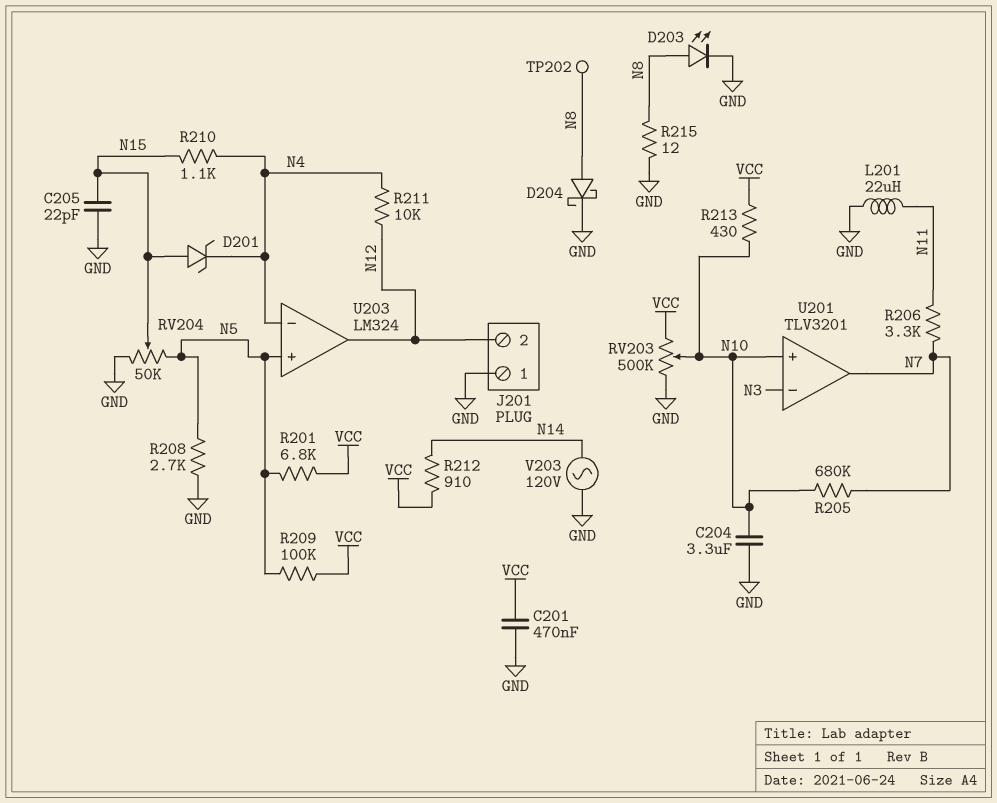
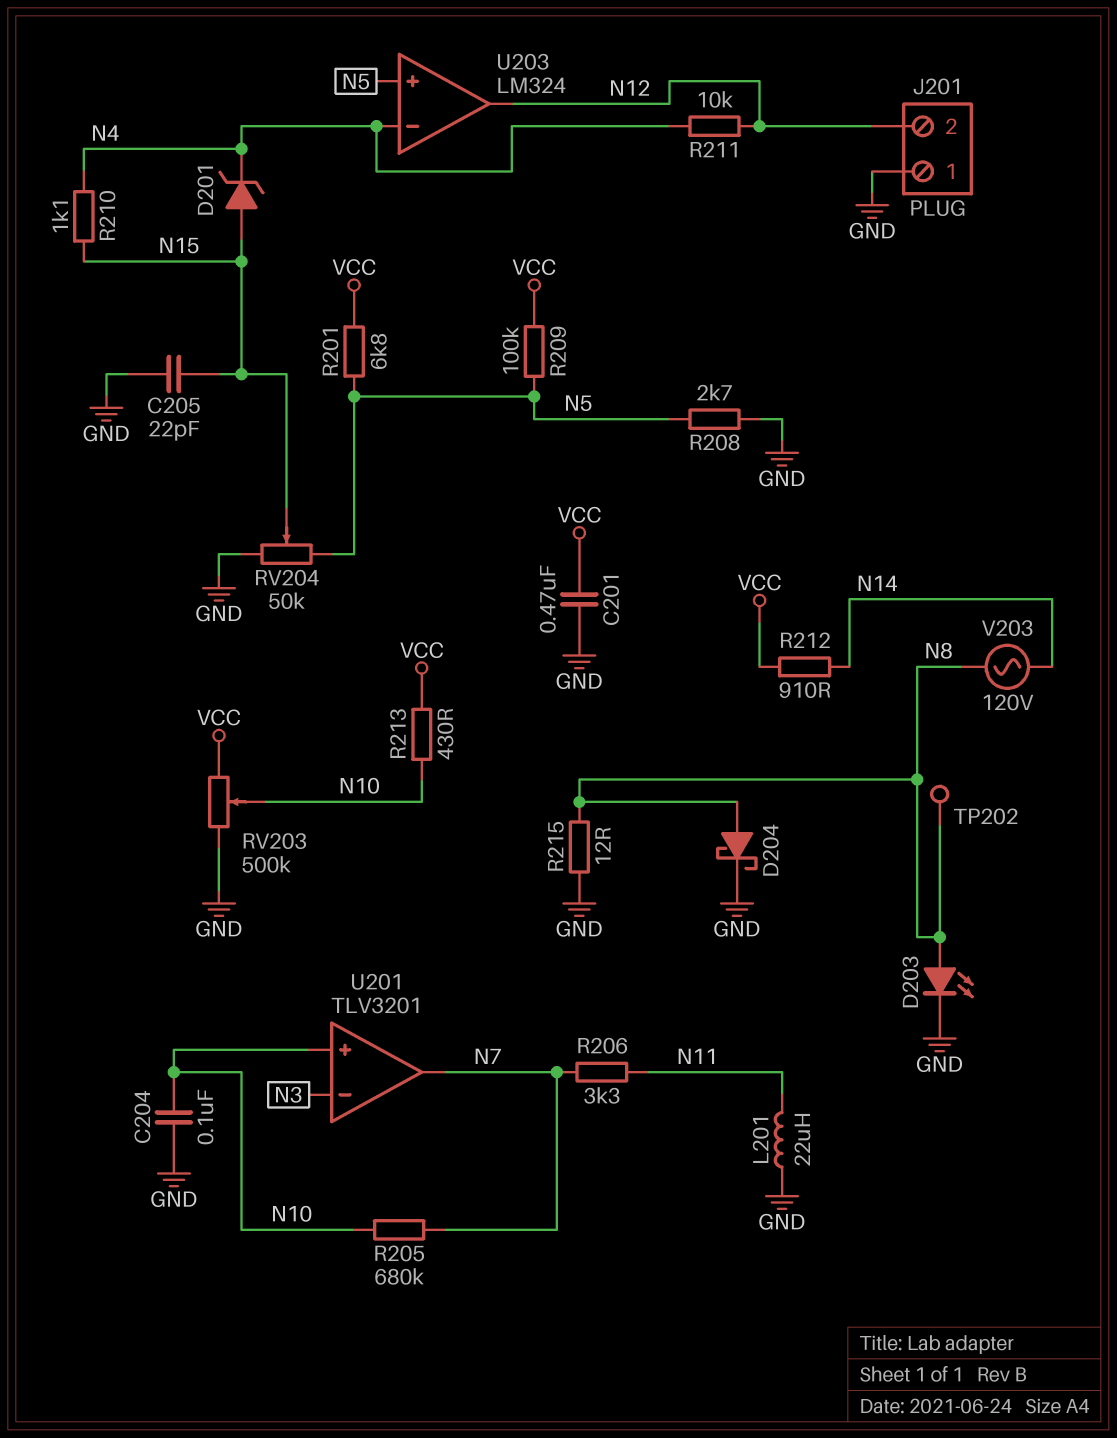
C204: 3.3uF (GND, N10) -> 100nF (GND, N10)
V203: AC 120V (GND, N14) -> AC 120V (N8, N14)

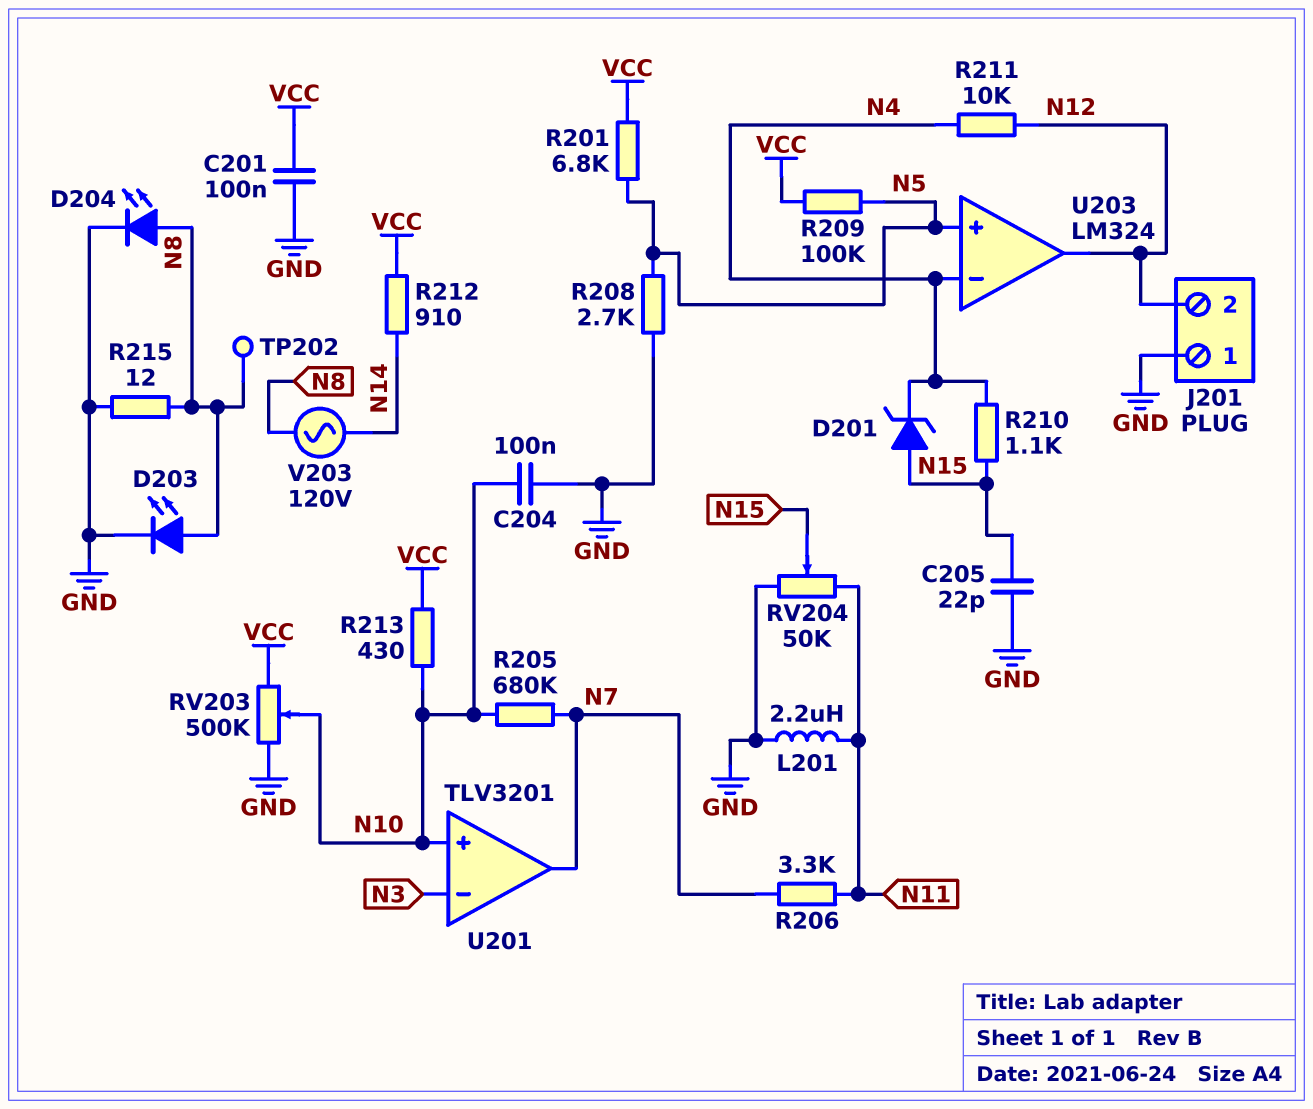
C201: 470nF (GND, VCC) -> 100nF (GND, VCC)
D204: schottky (A N8, K GND) -> LED (A N8, K GND)
L201: 22uH (GND, N11) -> 2.2uH (GND, N11)
RV204: 50k (GND, N5, wiper N15) -> 50k (GND, N11, wiper N15)

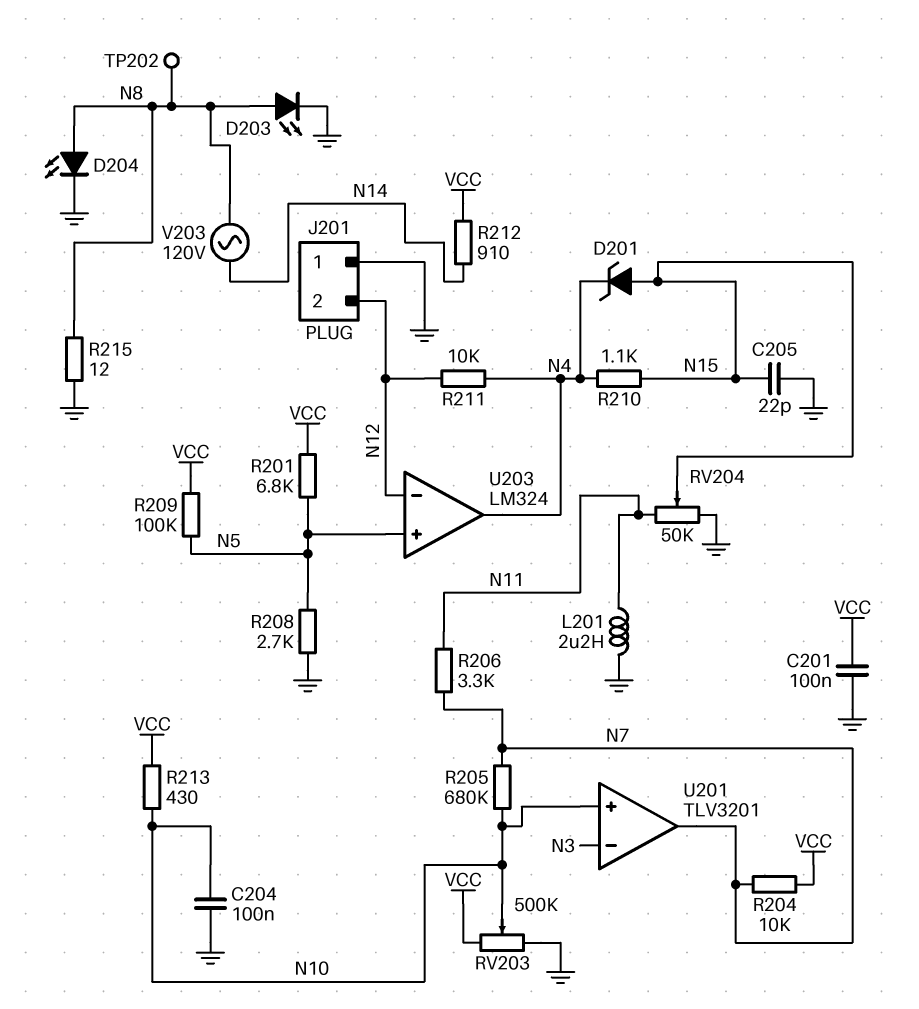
R204: none -> 10k (N7, VCC)
U203 pin in-: N4 -> N12
U203 pin out: N12 -> N4

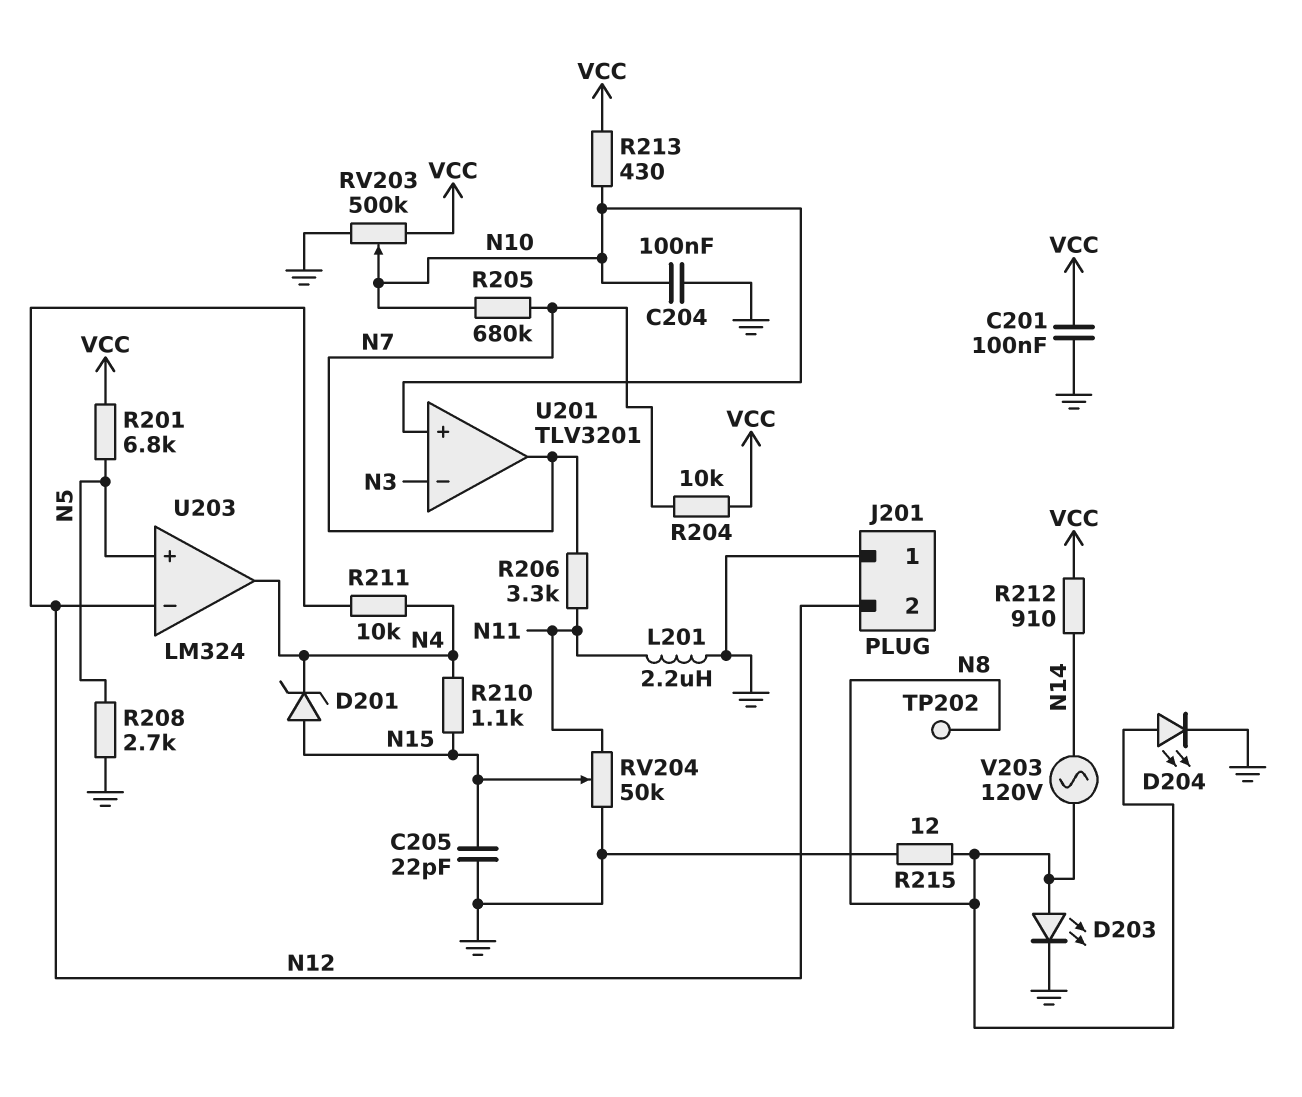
R209: 100k (N5, VCC) -> none

